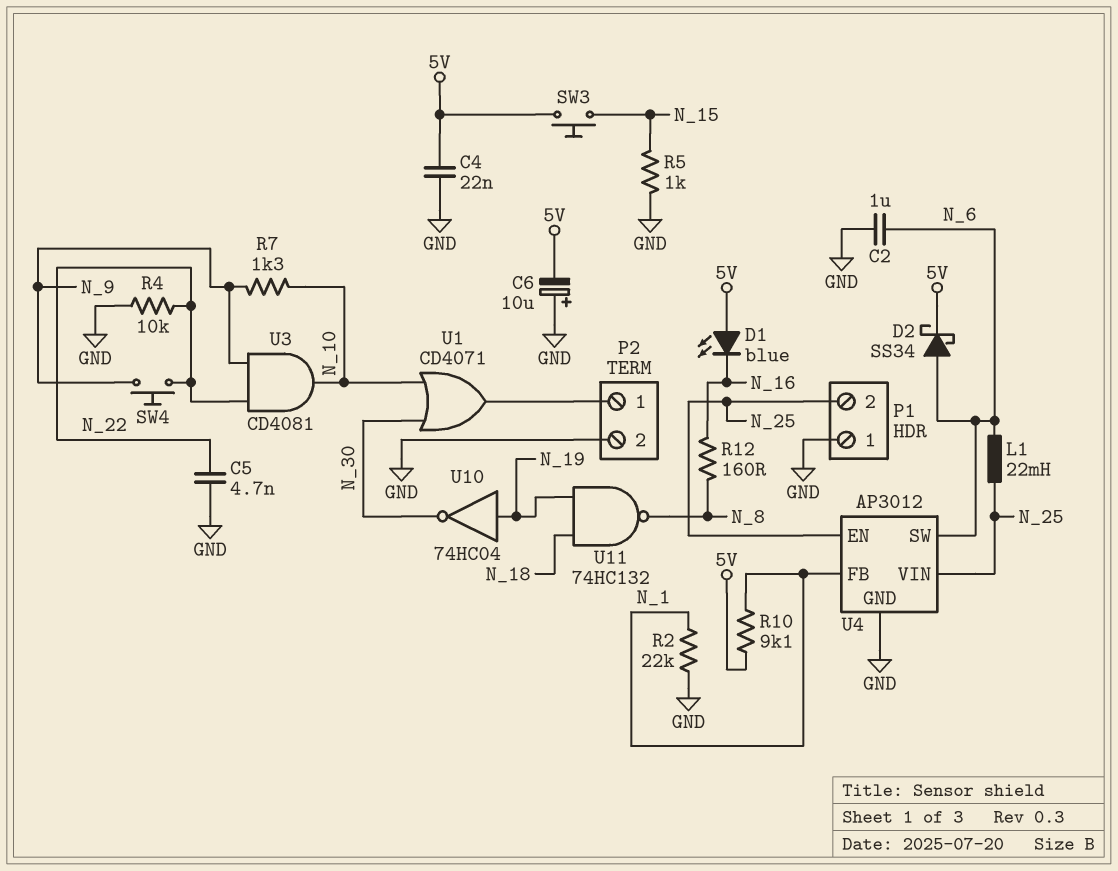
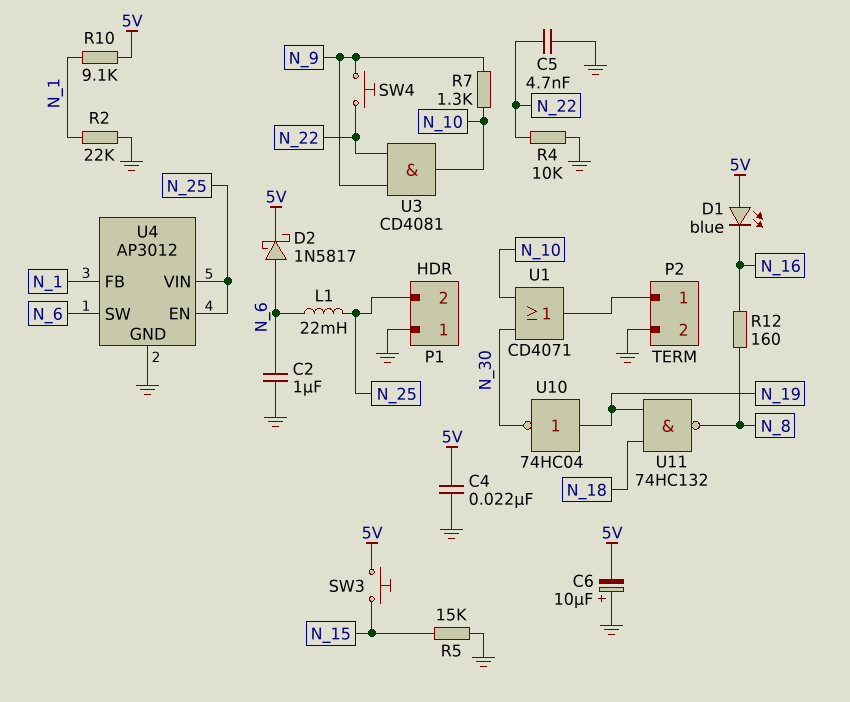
D2: schottky SS34 (A N_6, K 5V) -> schottky 1N5817 (A N_6, K 5V)
R5: 1k (GND, N_15) -> 15k (GND, N_15)

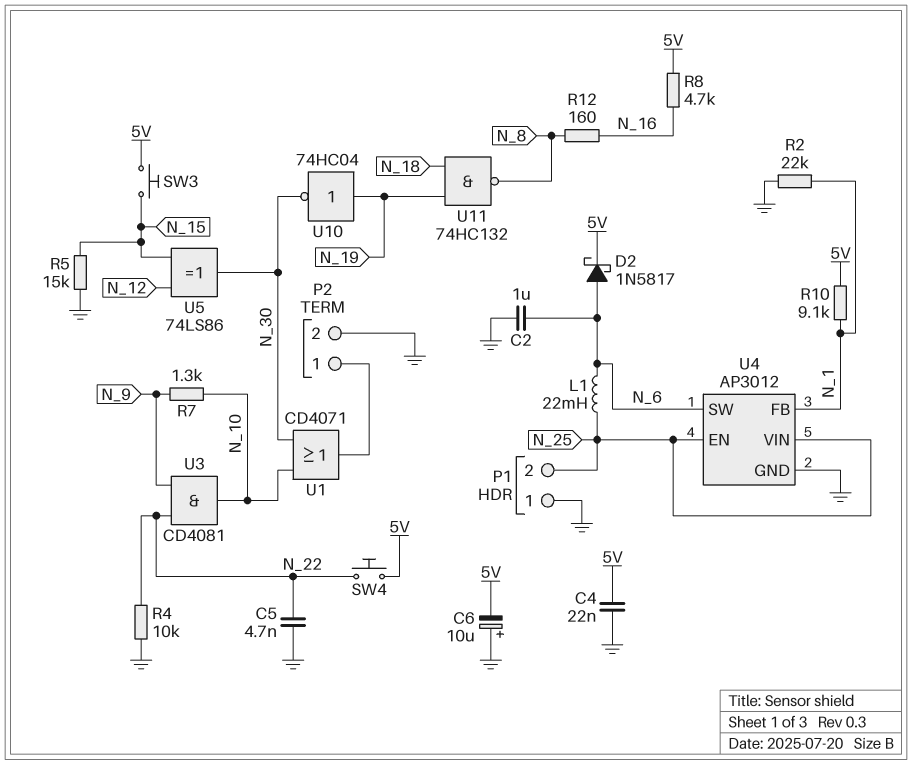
D1: LED blue (A 5V, K N_16) -> none
R8: none -> 4.7k (5V, N_16)
SW4: button (N_9, N_22) -> button (5V, N_22)
U5: none -> XOR 74LS86 (in N_12, in N_15, out N_30)

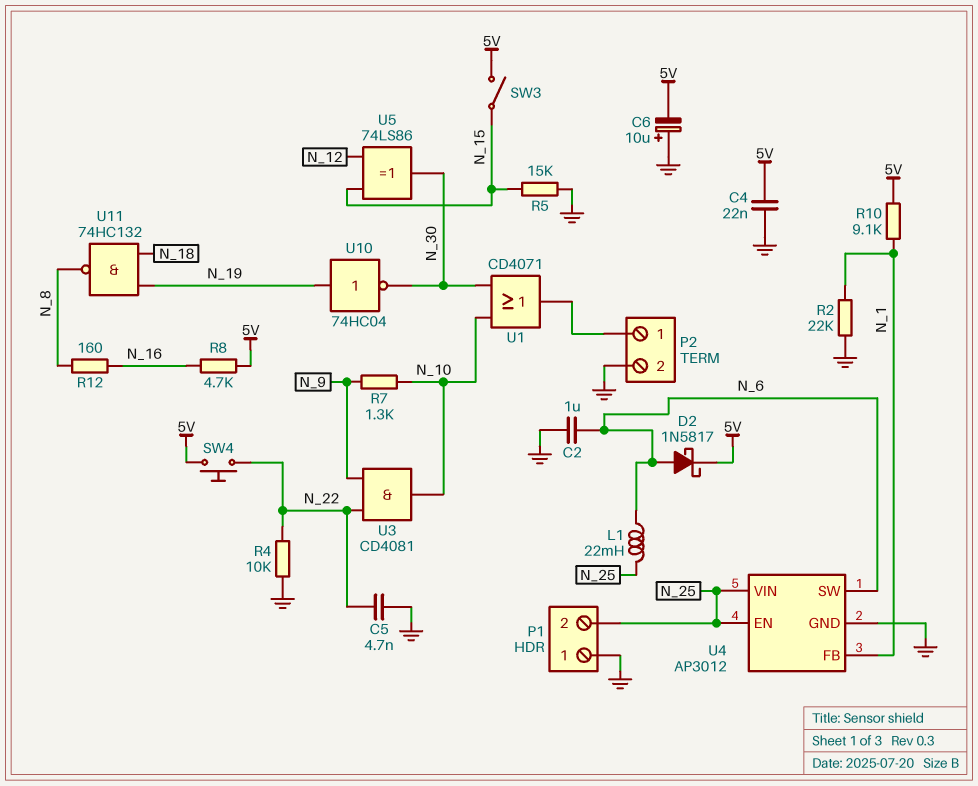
SW3: button (5V, N_15) -> switch (5V, N_15)

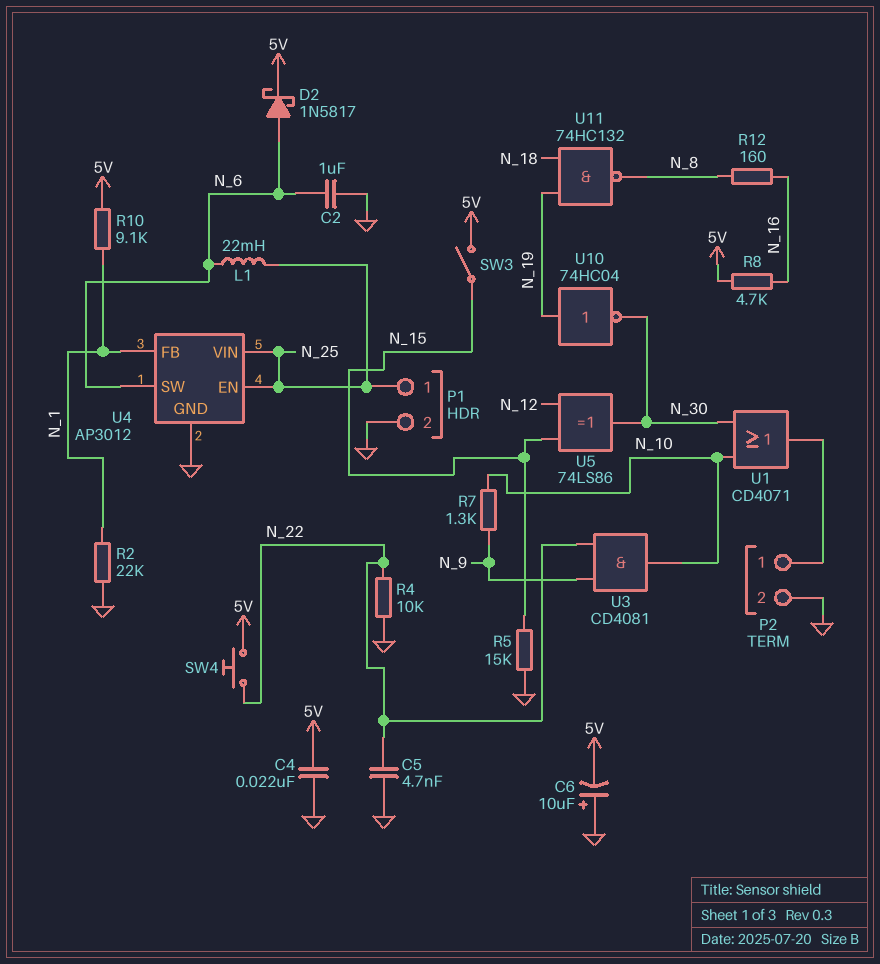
P1 pin 1: GND -> N_25
P1 pin 2: N_25 -> GND

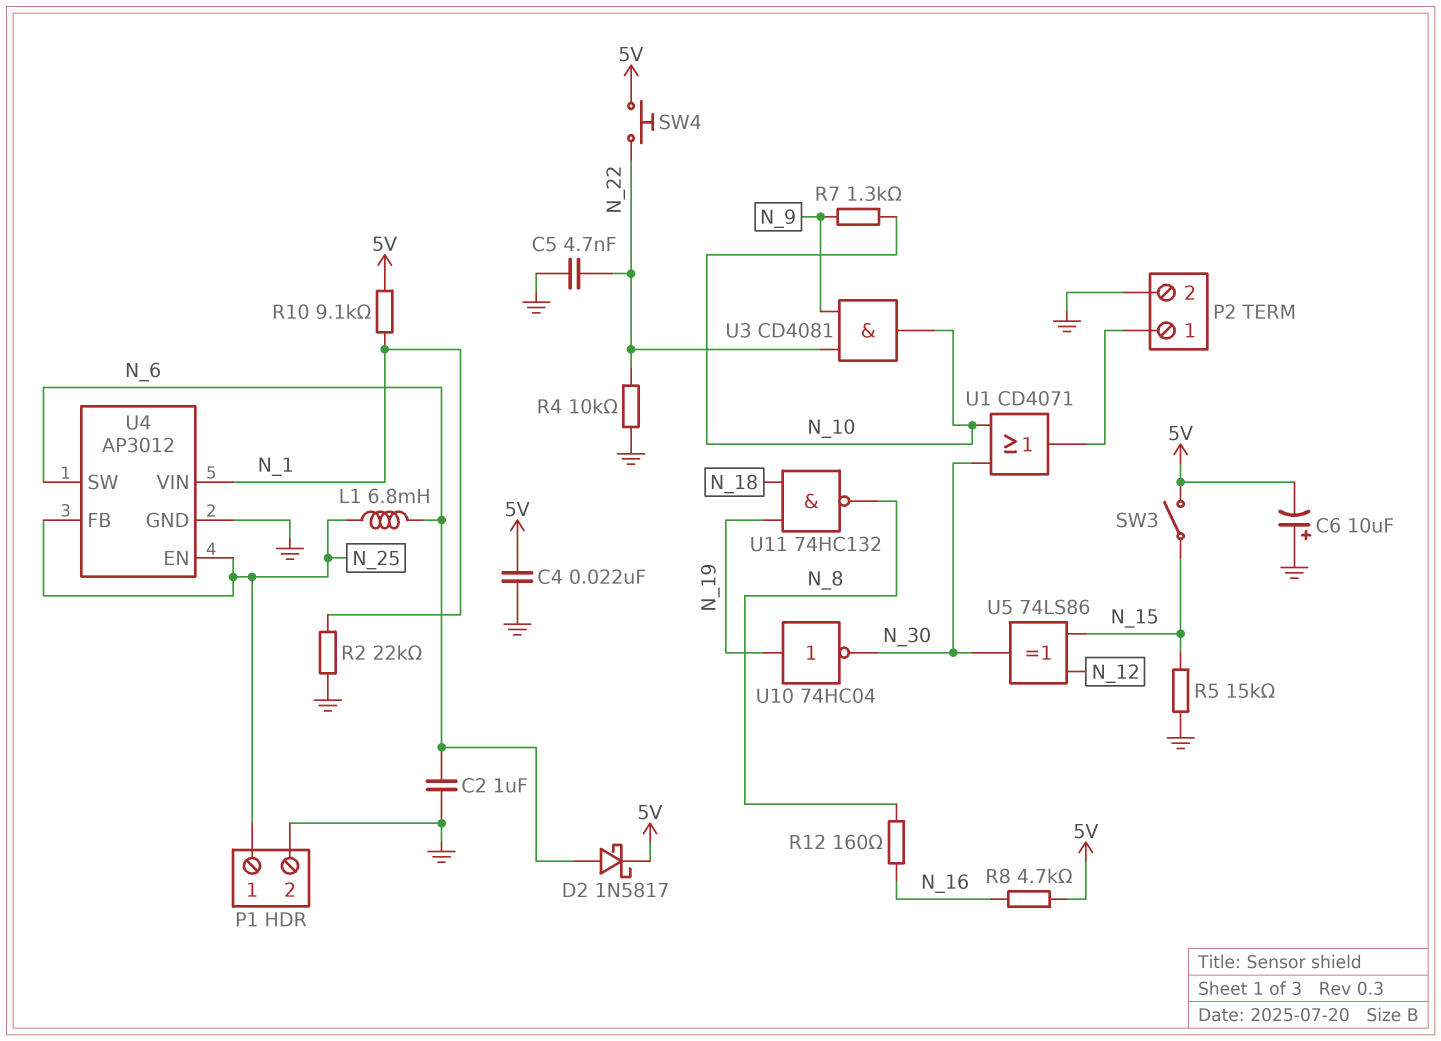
L1: 22mH (N_6, N_25) -> 6.8mH (N_6, N_25)
U4 pin FB: N_1 -> N_25
U4 pin VIN: N_25 -> N_1

